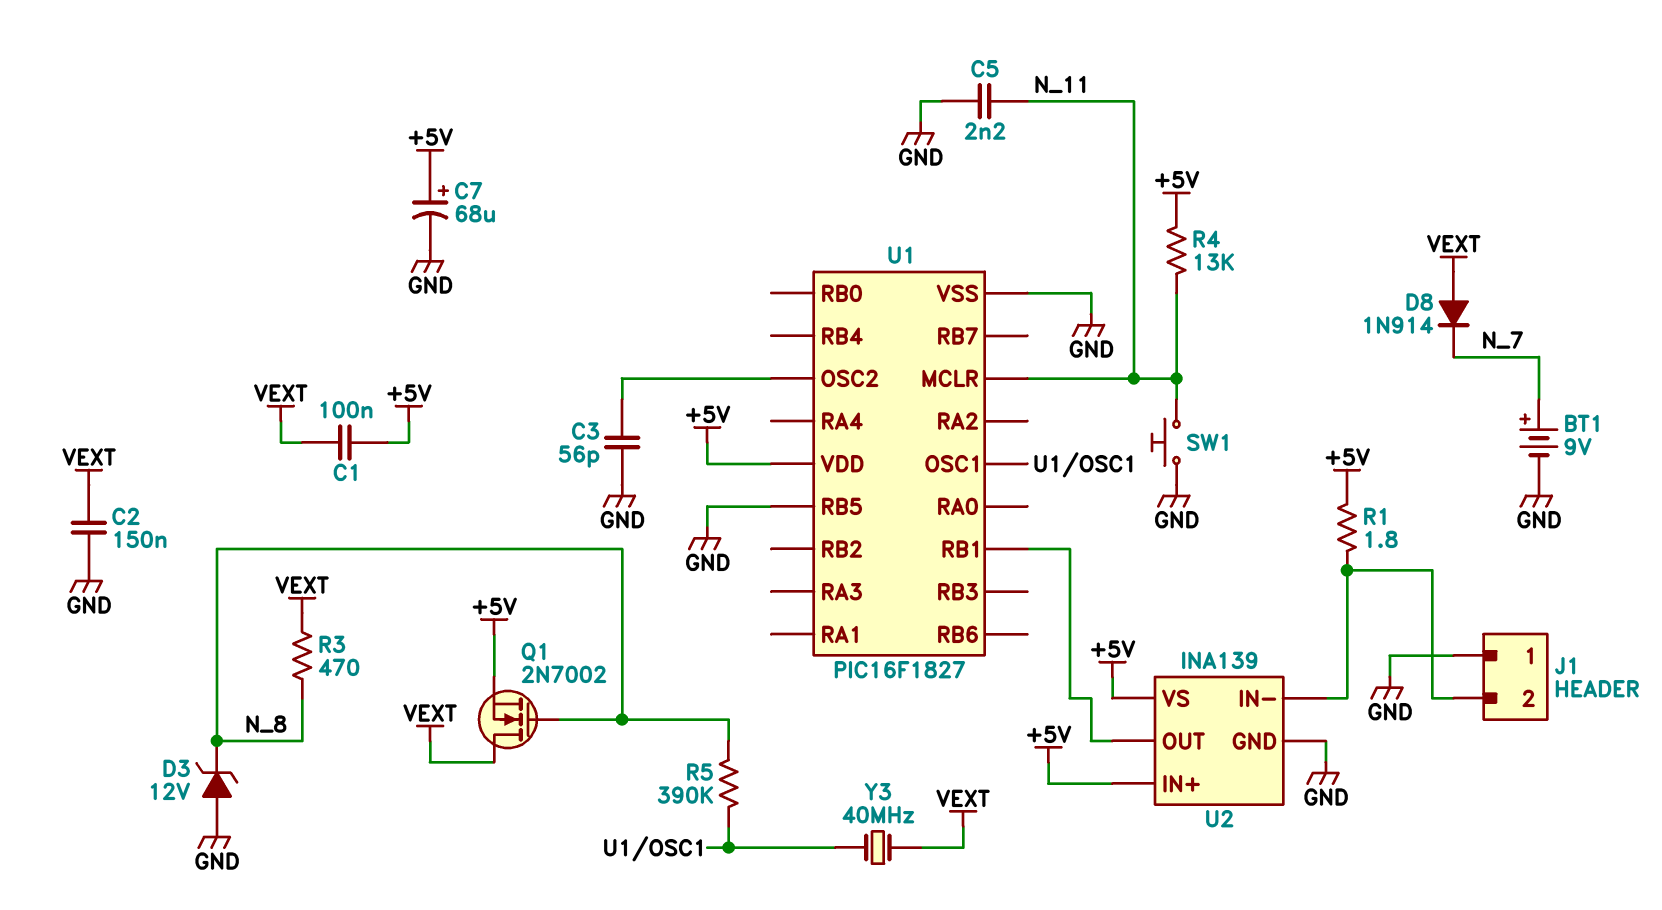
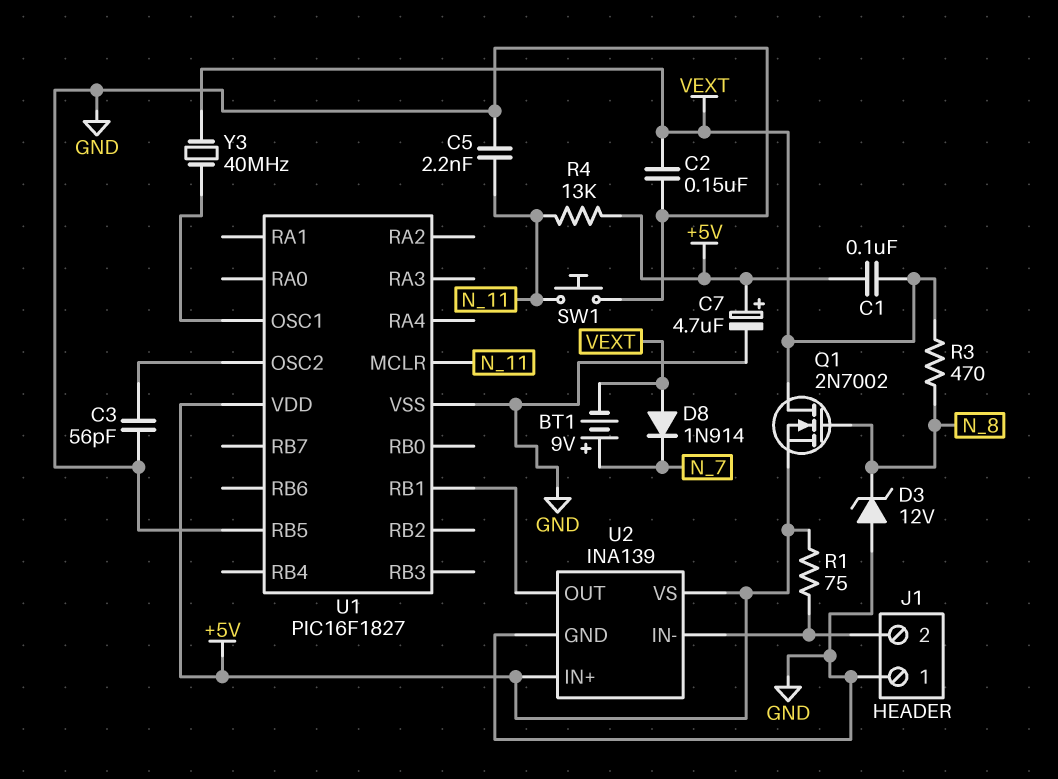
BT1: 9V (plus N_7, minus GND) -> 9V (plus N_7, minus VEXT)
C7: 68uF (plus +5V, minus GND) -> 4.7uF (plus +5V, minus GND)
R1: 1.8 (+5V, J1/2) -> 75 (+5V, J1/2)
R5: 390k (N_8, U1/OSC1) -> none

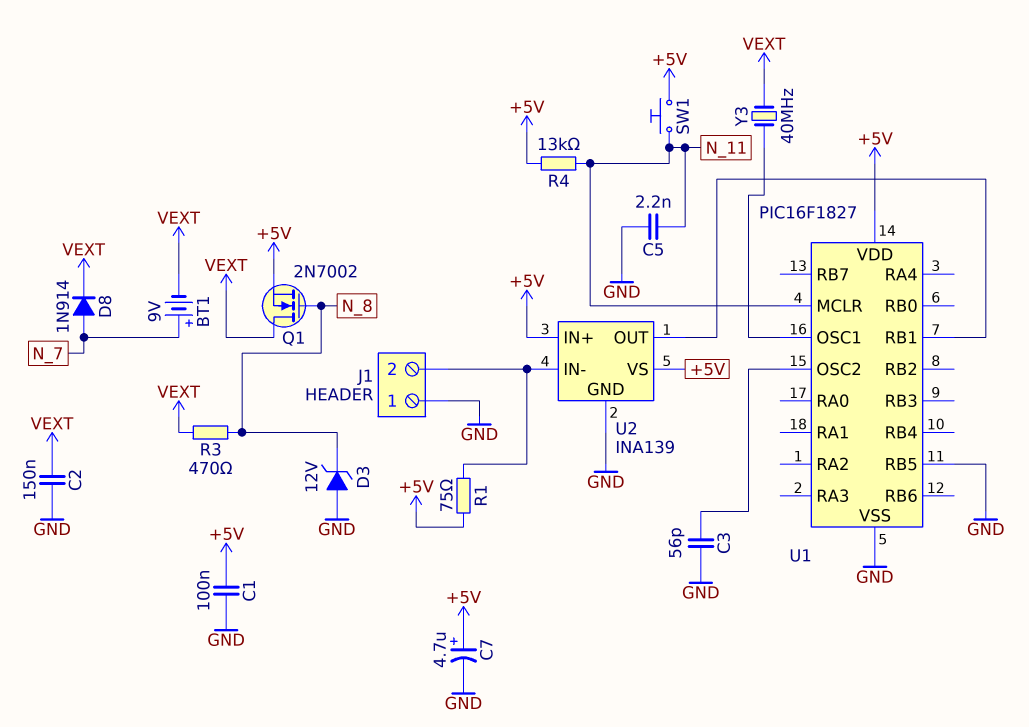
C1: 100nF (+5V, VEXT) -> 100nF (+5V, GND)
D8: diode 1N914 (A VEXT, K N_7) -> diode 1N914 (A N_7, K VEXT)
SW1: button (GND, N_11) -> button (+5V, N_11)

